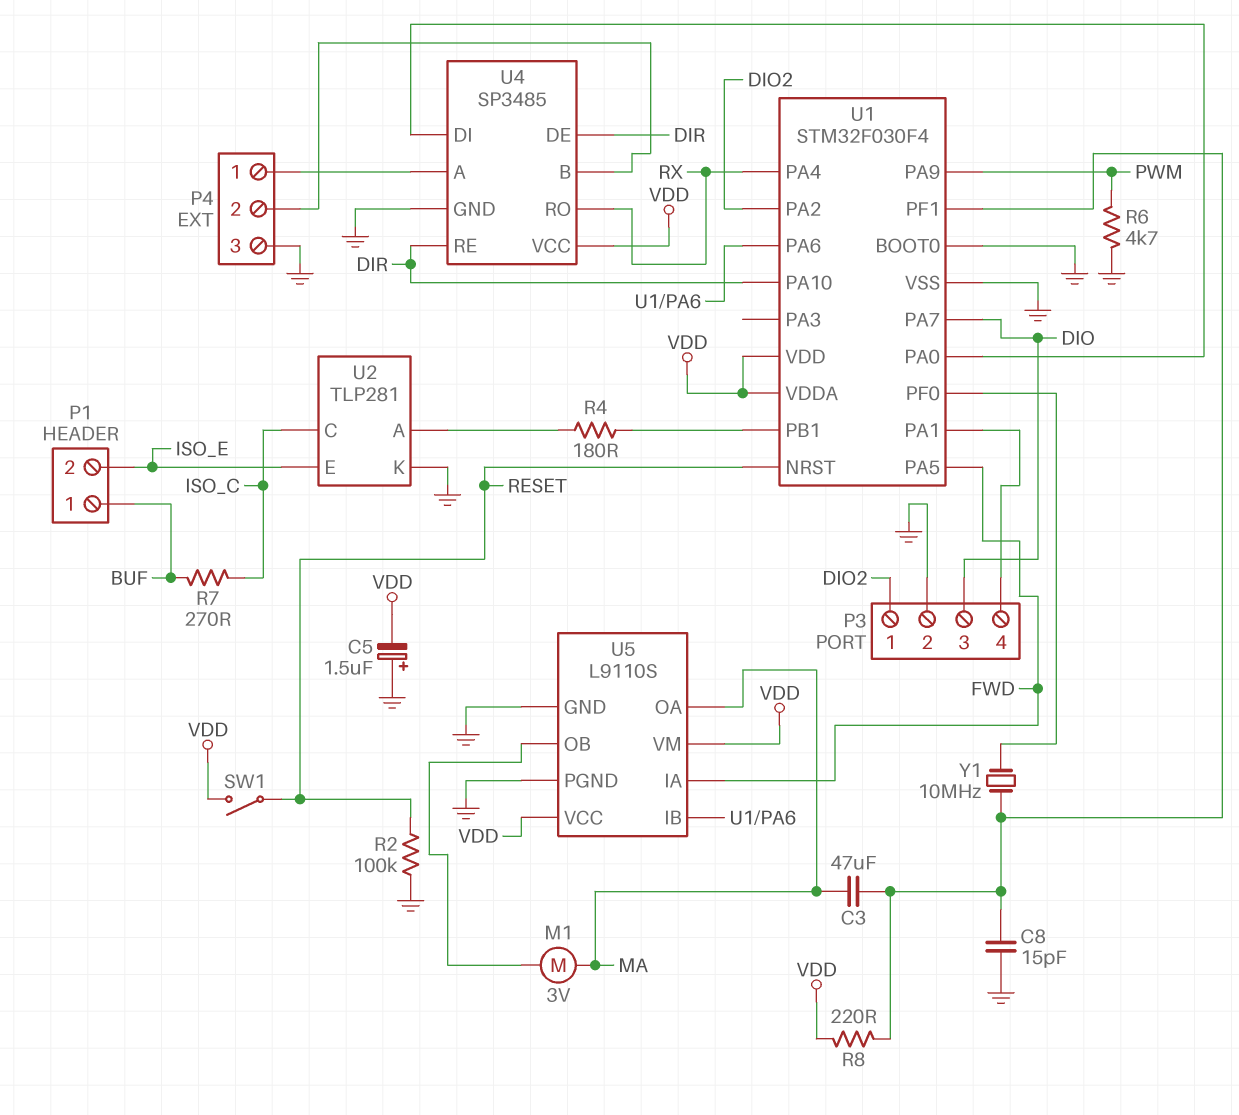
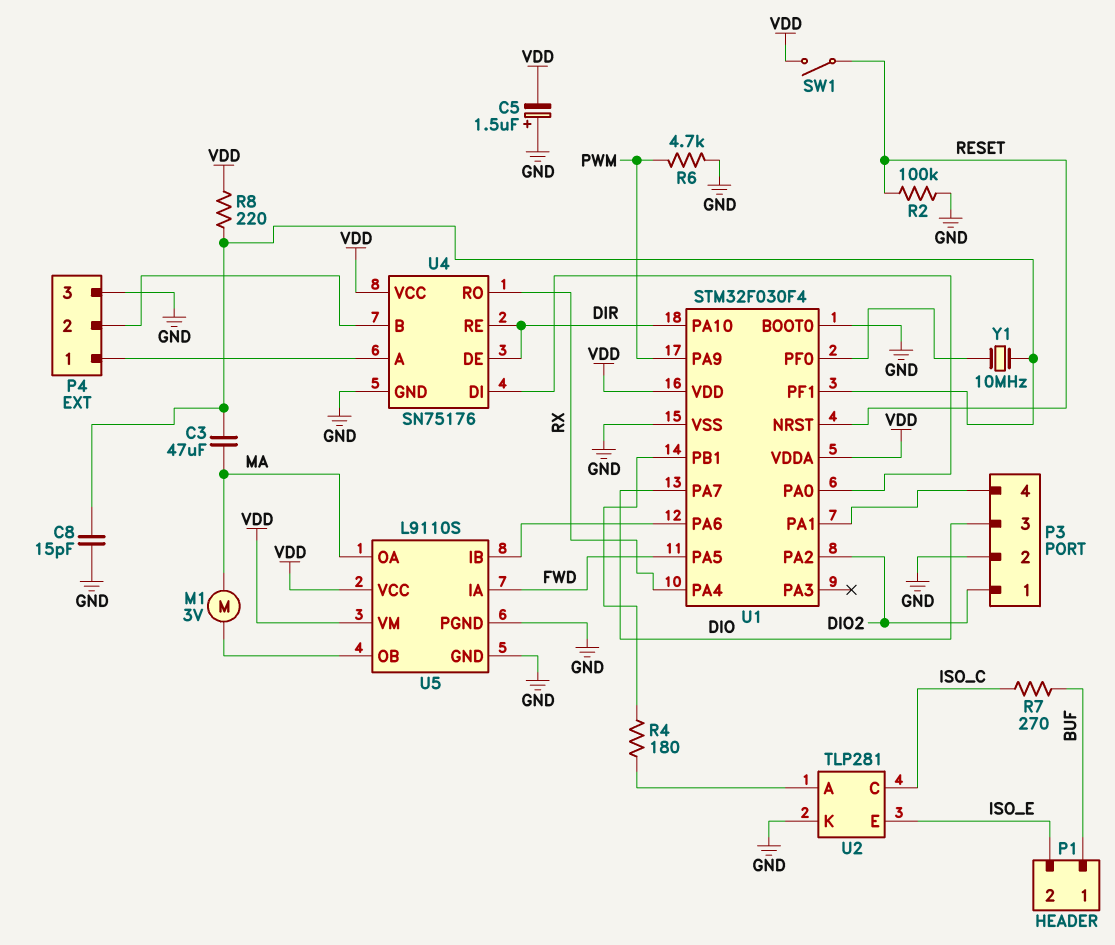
U4: SP3485 -> SN75176

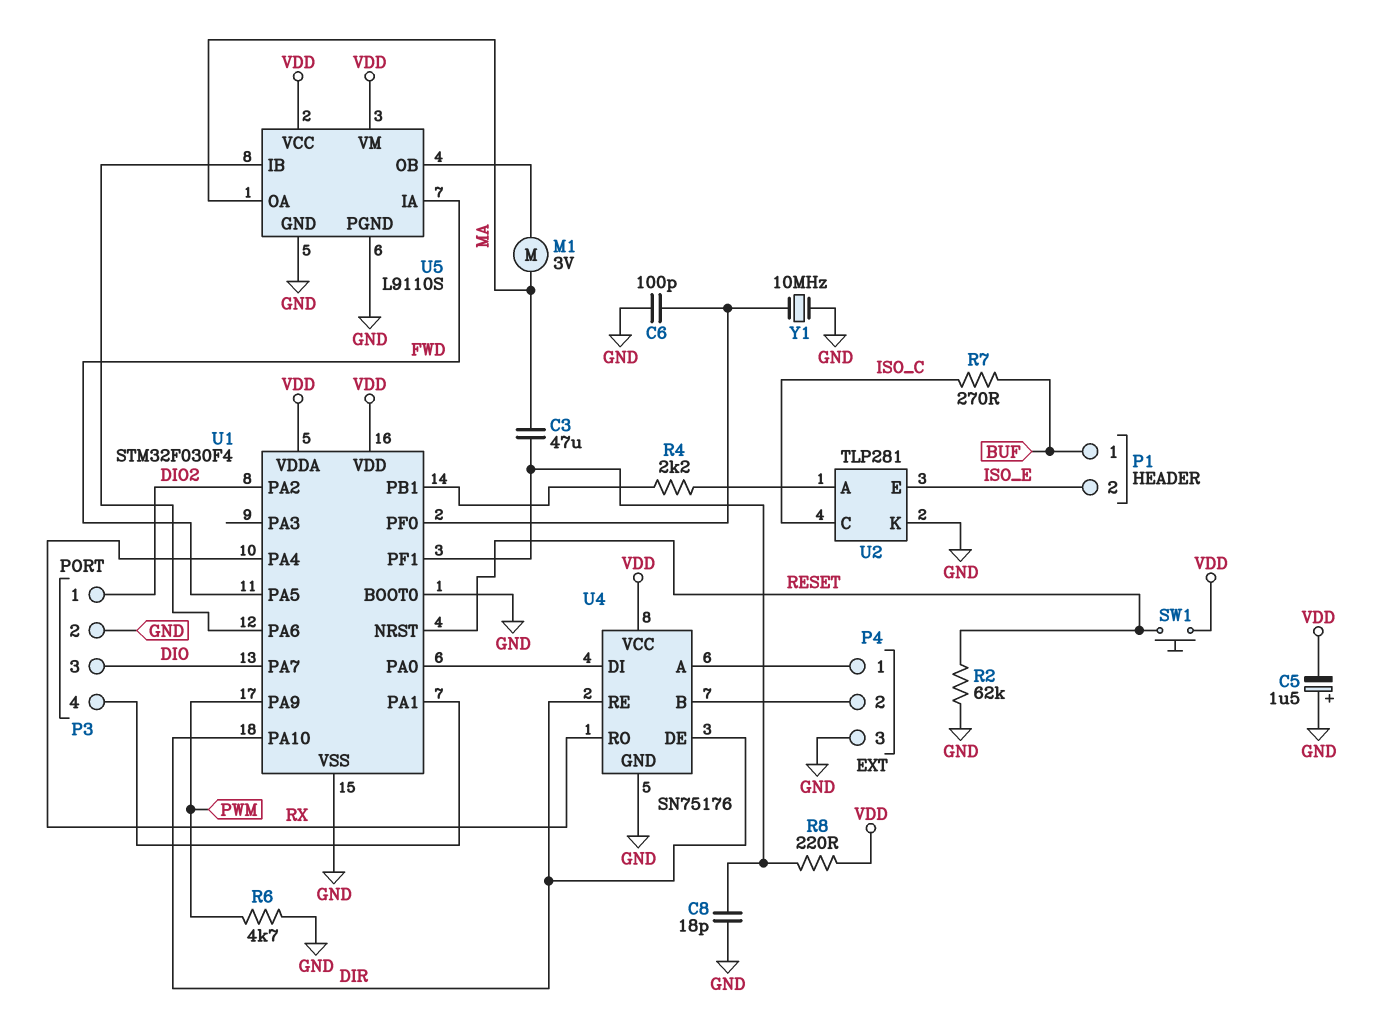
C6: none -> 100pF (GND, U1/PF0)
C8: 15pF (GND, U1/PF1) -> 18pF (GND, U1/PF1)
R2: 100k (GND, RESET) -> 62k (GND, RESET)
R4: 180 (U1/PB1, U2/A) -> 2.2k (U1/PB1, U2/A)
SW1: switch (RESET, VDD) -> button (RESET, VDD)
Y1: 10MHz (U1/PF0, U1/PF1) -> 10MHz (GND, U1/PF0)

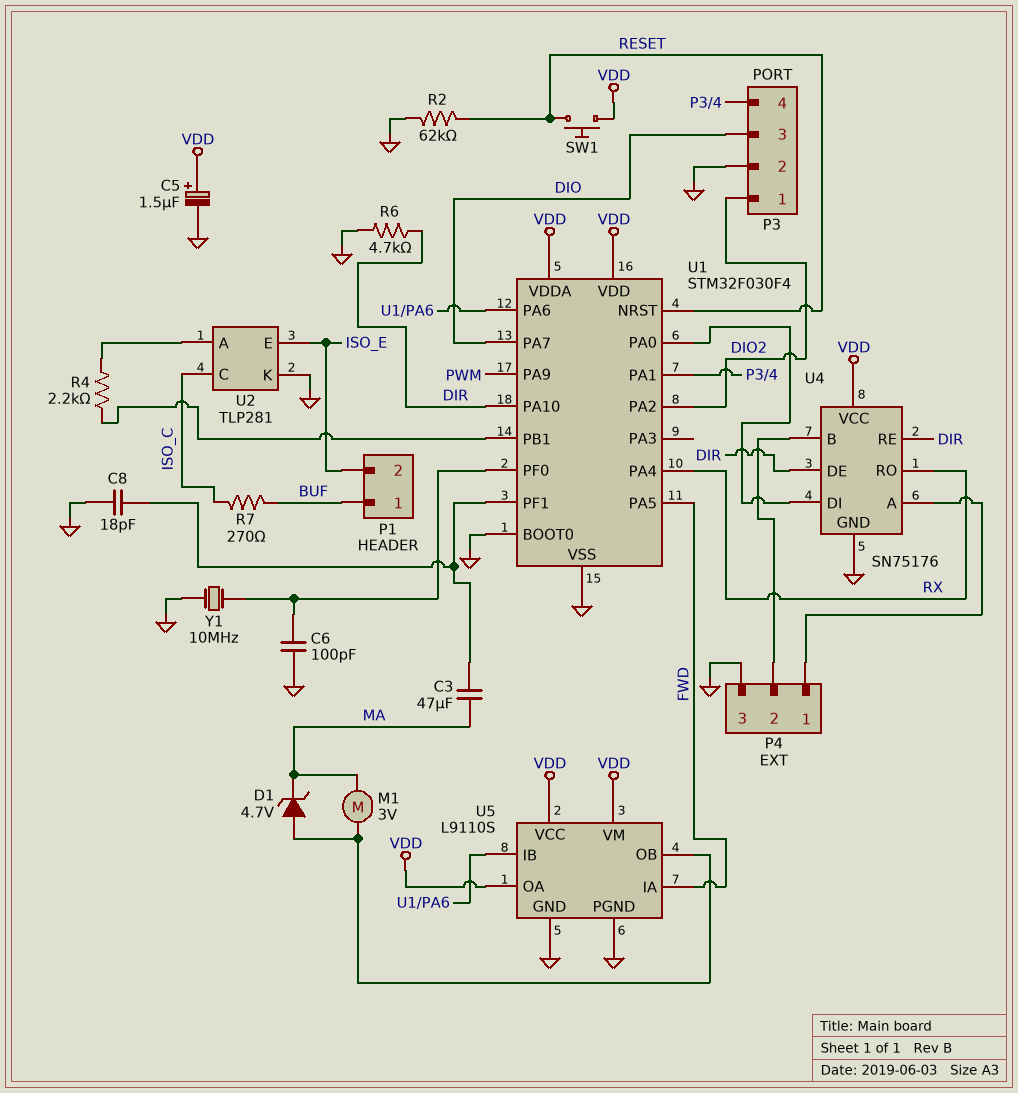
C5: 1.5uF (plus GND, minus VDD) -> 1.5uF (plus VDD, minus GND)
D1: none -> zener 4.7V (A U5/OB, K MA)
R6: 4.7k (GND, PWM) -> 4.7k (DIR, GND)
R8: 220 (U1/PF1, VDD) -> none
U5 pin OA: MA -> VDD

